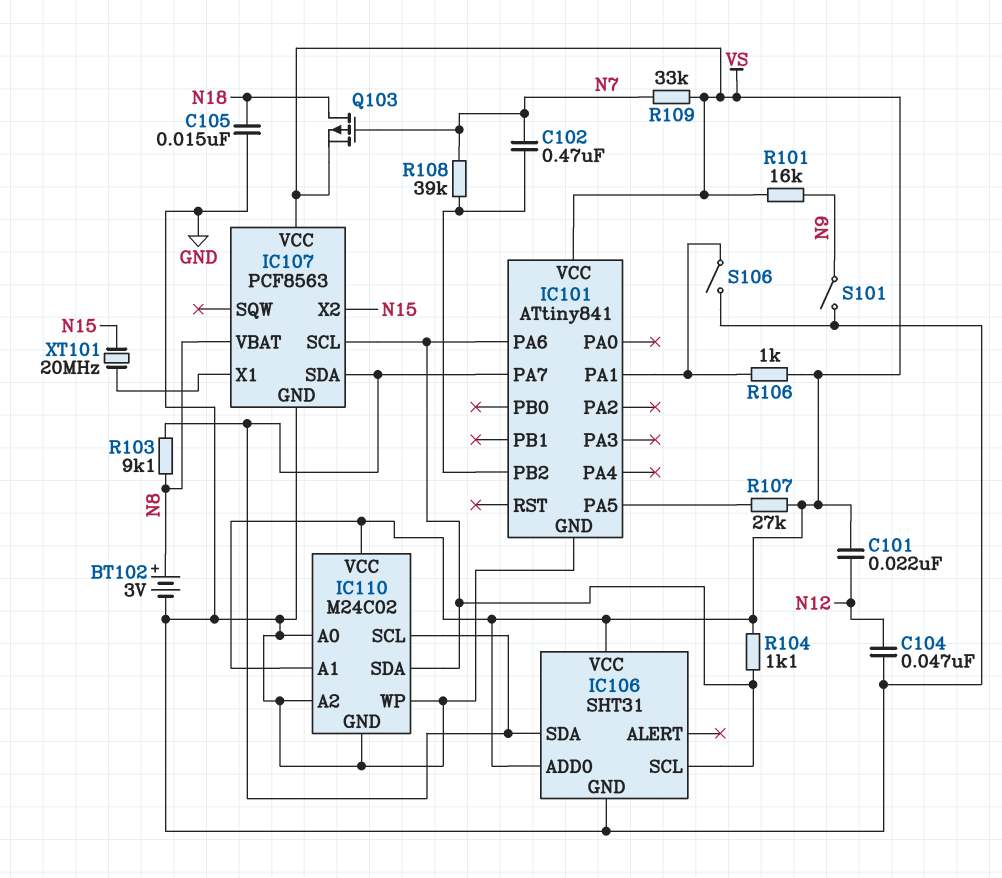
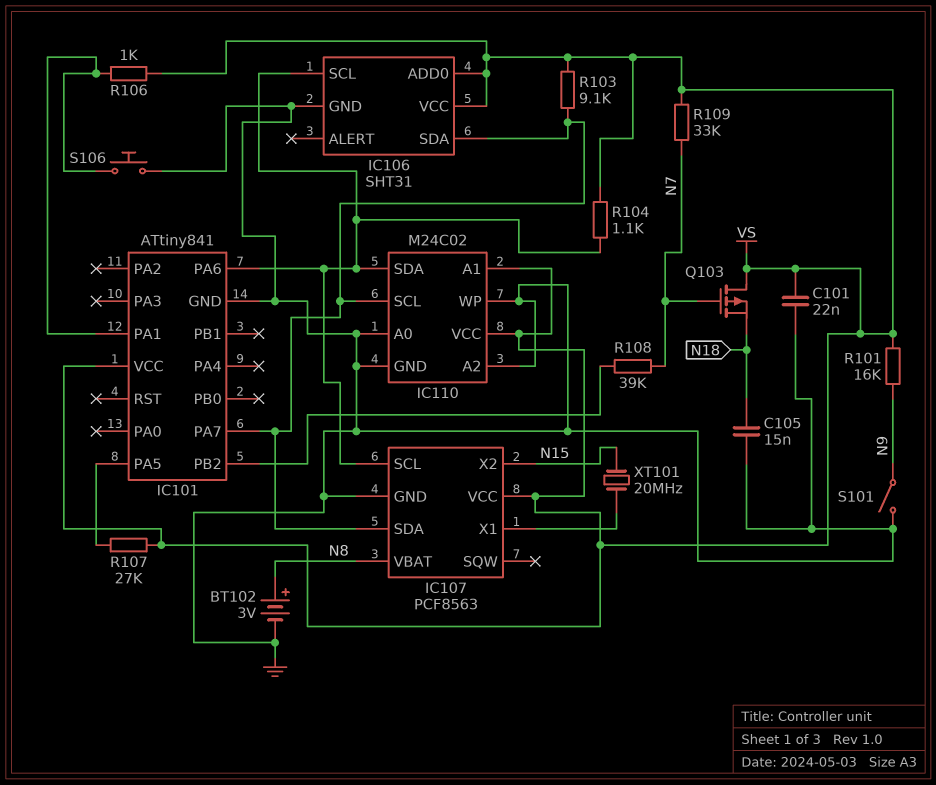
C101: 22nF (N12, VS) -> 22nF (GND, VS)
C102: 470nF (IC101/PB2, N7) -> none
C104: 47nF (GND, N12) -> none
Q103: PMOS (G N7, D N18, S VS) -> PMOS (G N7, D VS, S N18)
R103: 9.1k (IC101/PA7, N8) -> 9.1k (IC101/PA7, VS)
S106: switch (GND, IC101/PA1) -> button (GND, IC101/PA1)

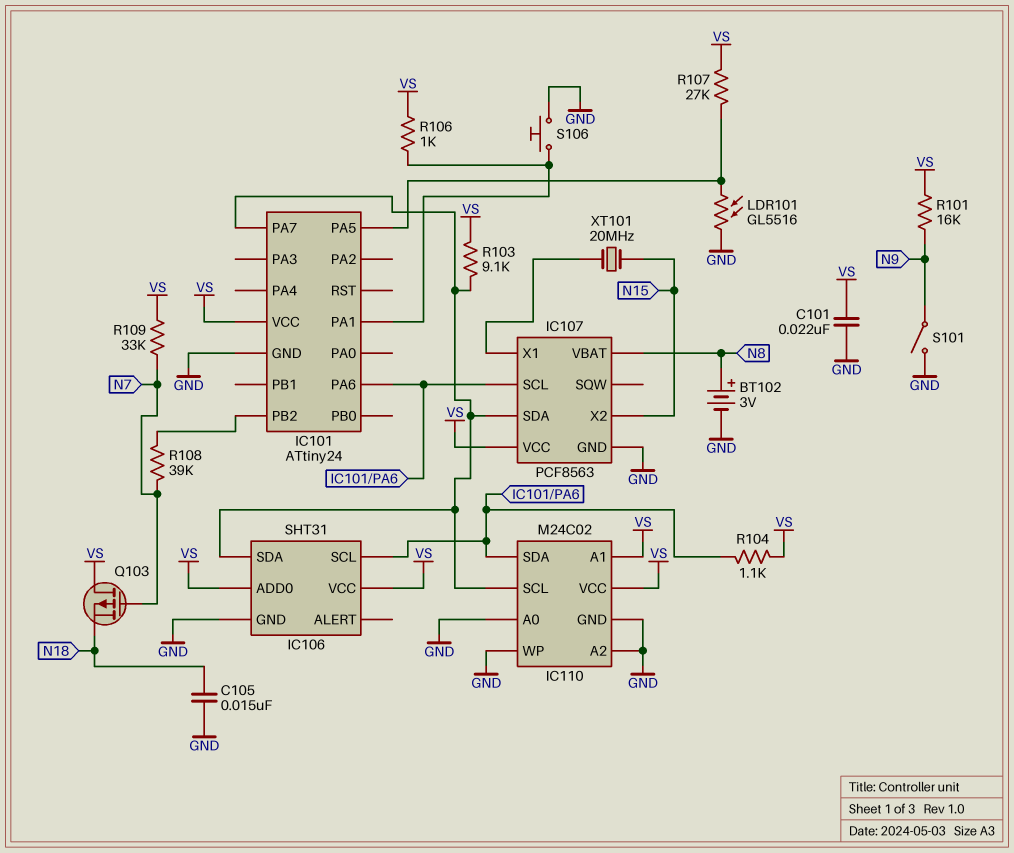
IC101: ATtiny841 -> ATtiny24
LDR101: none -> GL5516 (GND, IC101/PA5)

